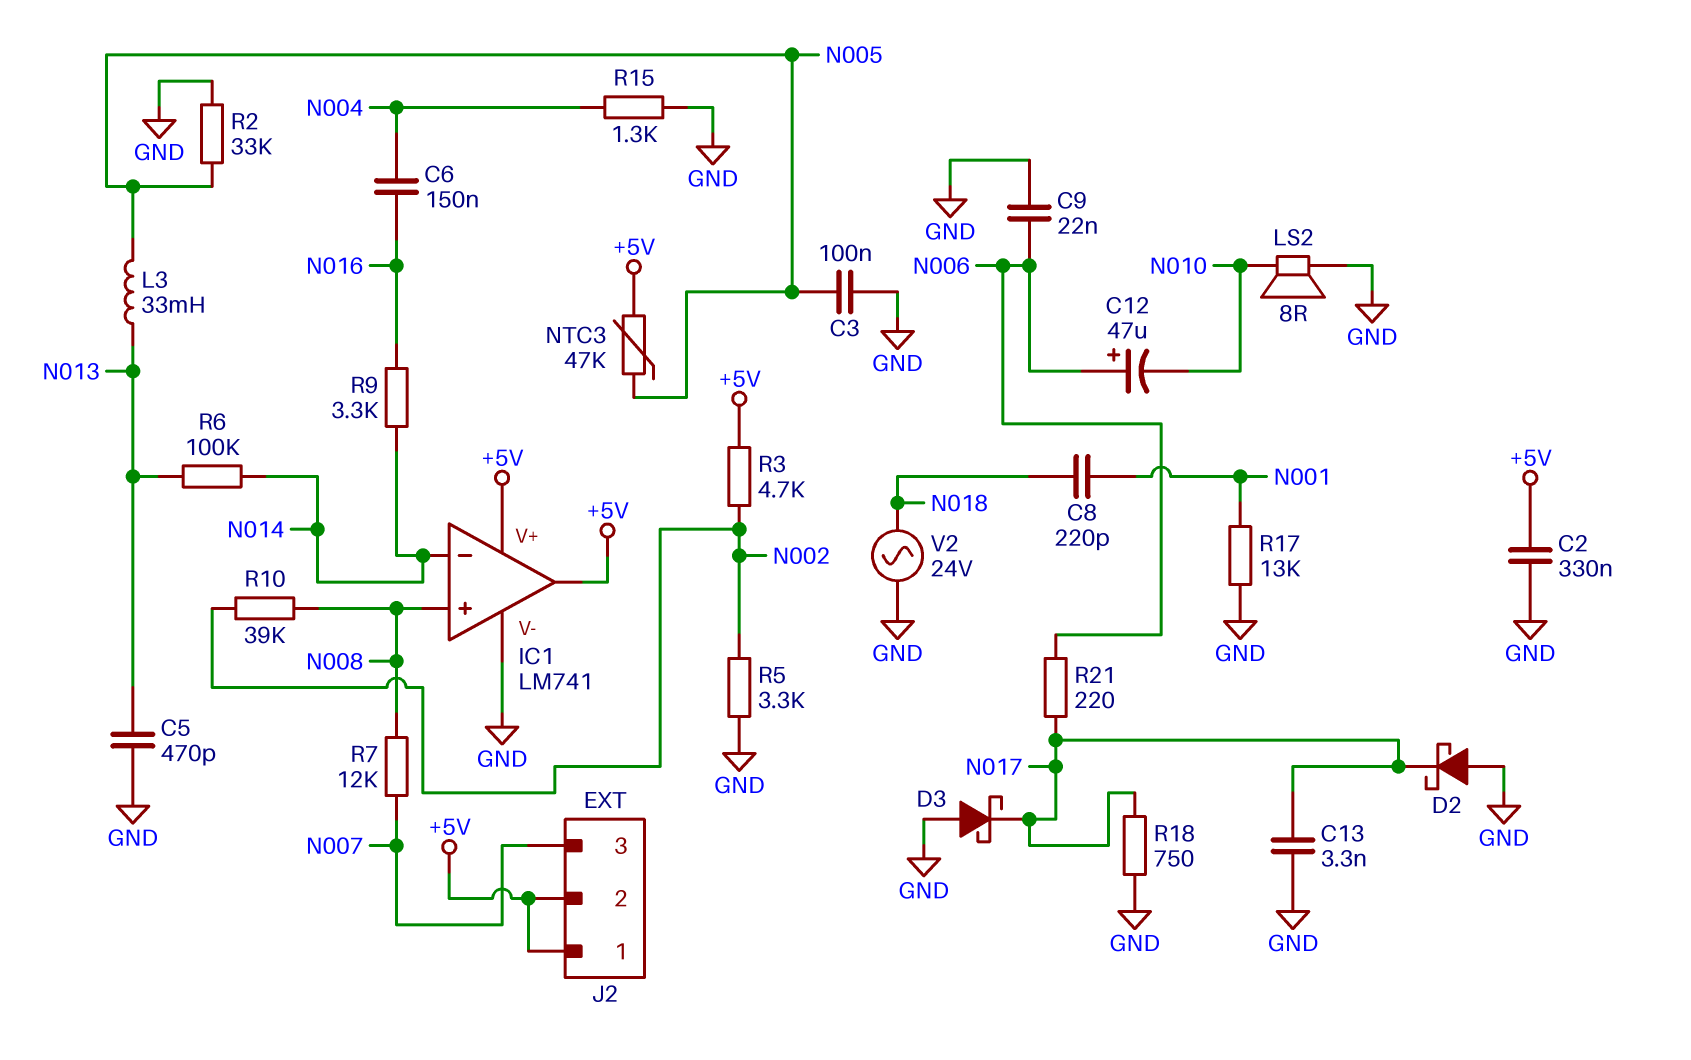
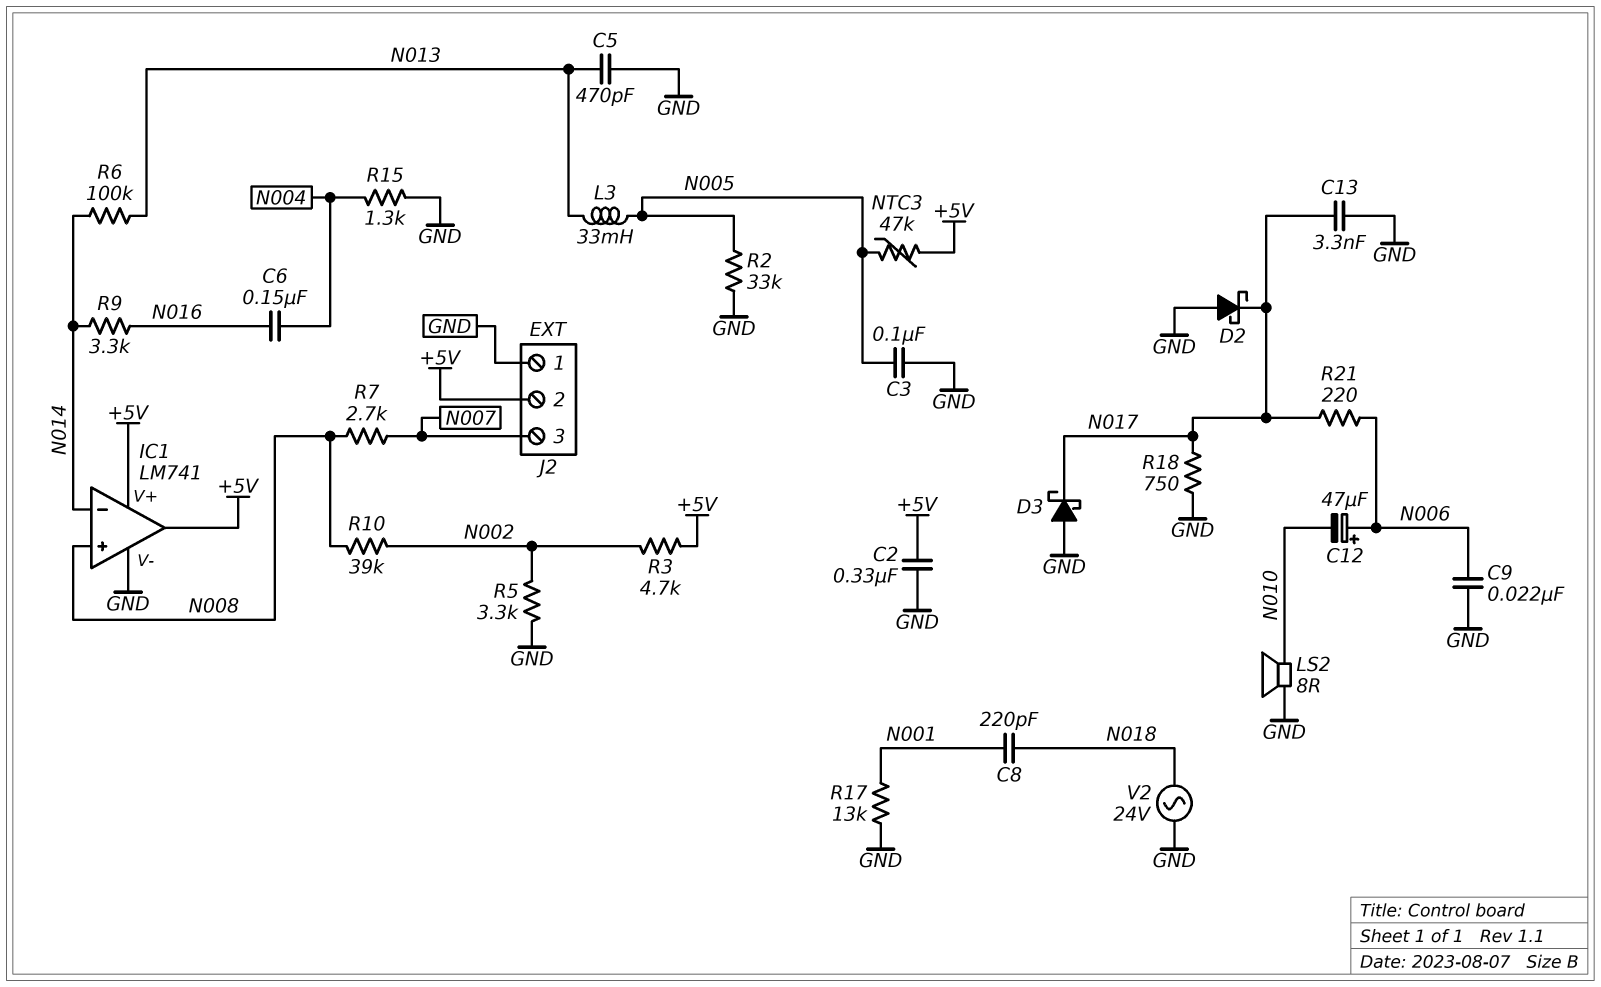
J2 pin 1: +5V -> GND
R7: 12k (N007, N008) -> 2.7k (N007, N008)

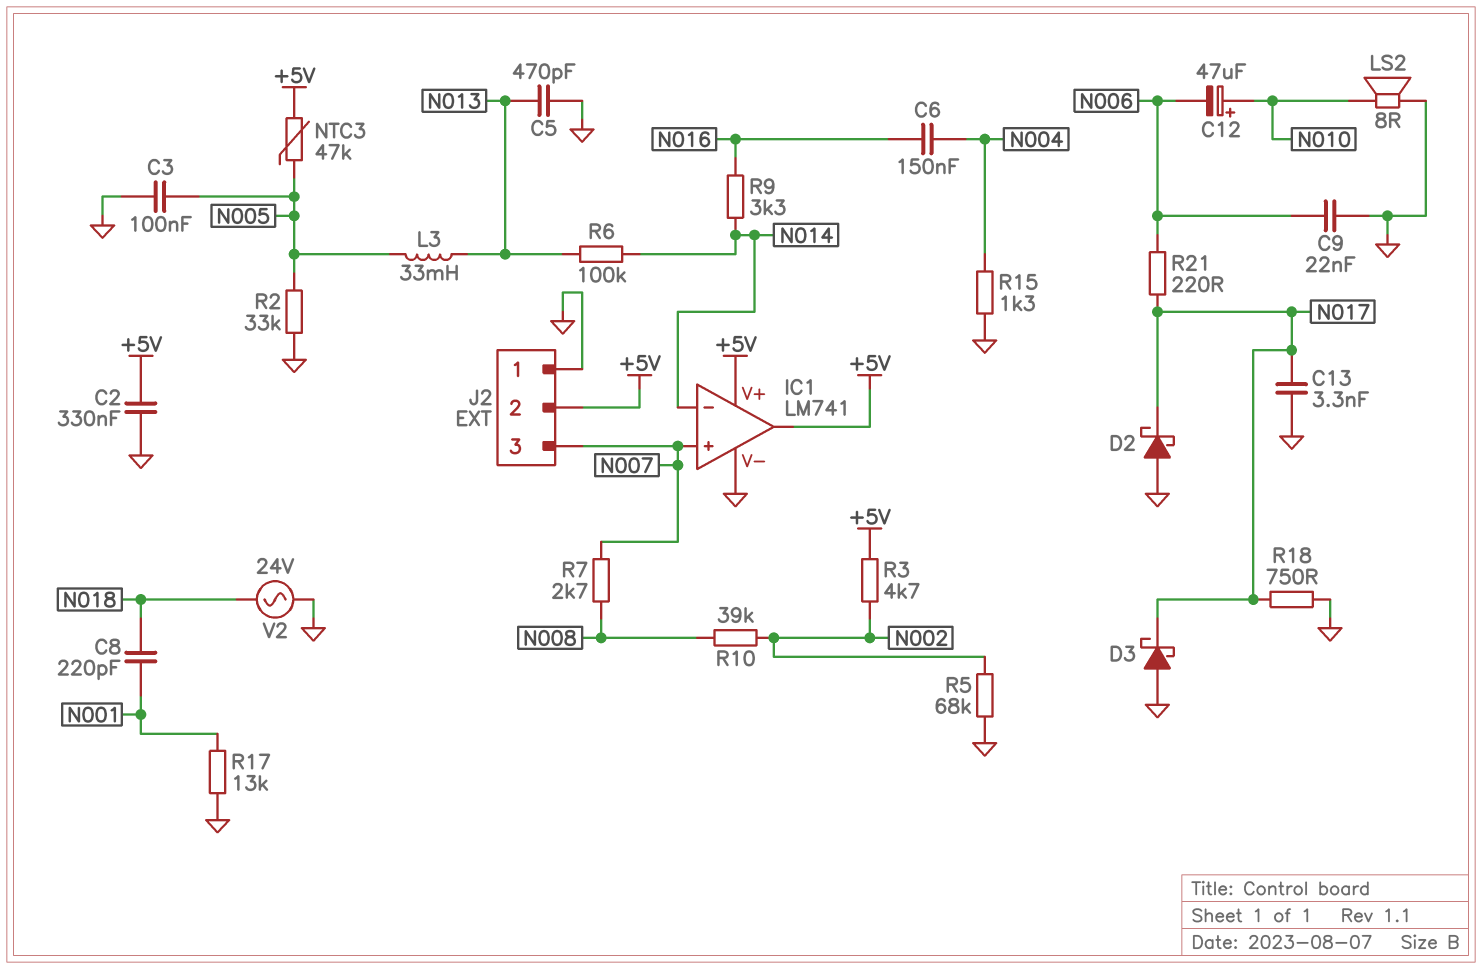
C12: 47uF (plus N006, minus N010) -> 47uF (plus N010, minus N006)
IC1 pin in+: N008 -> N007
R5: 3.3k (GND, N002) -> 68k (GND, N002)

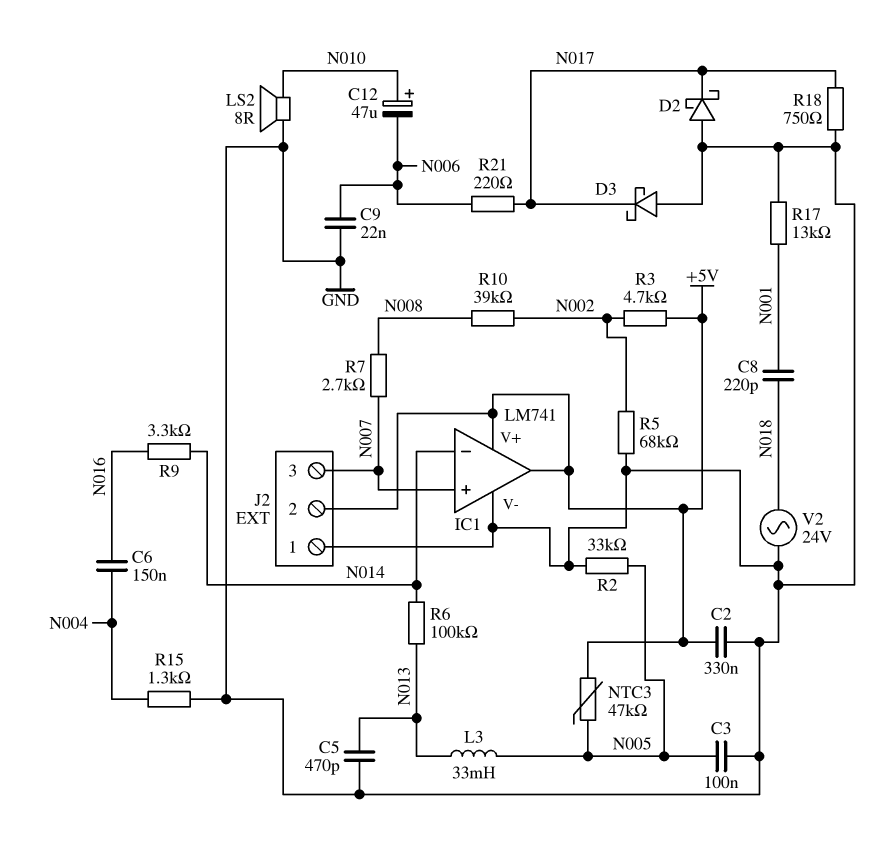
C13: 3.3nF (GND, N017) -> none

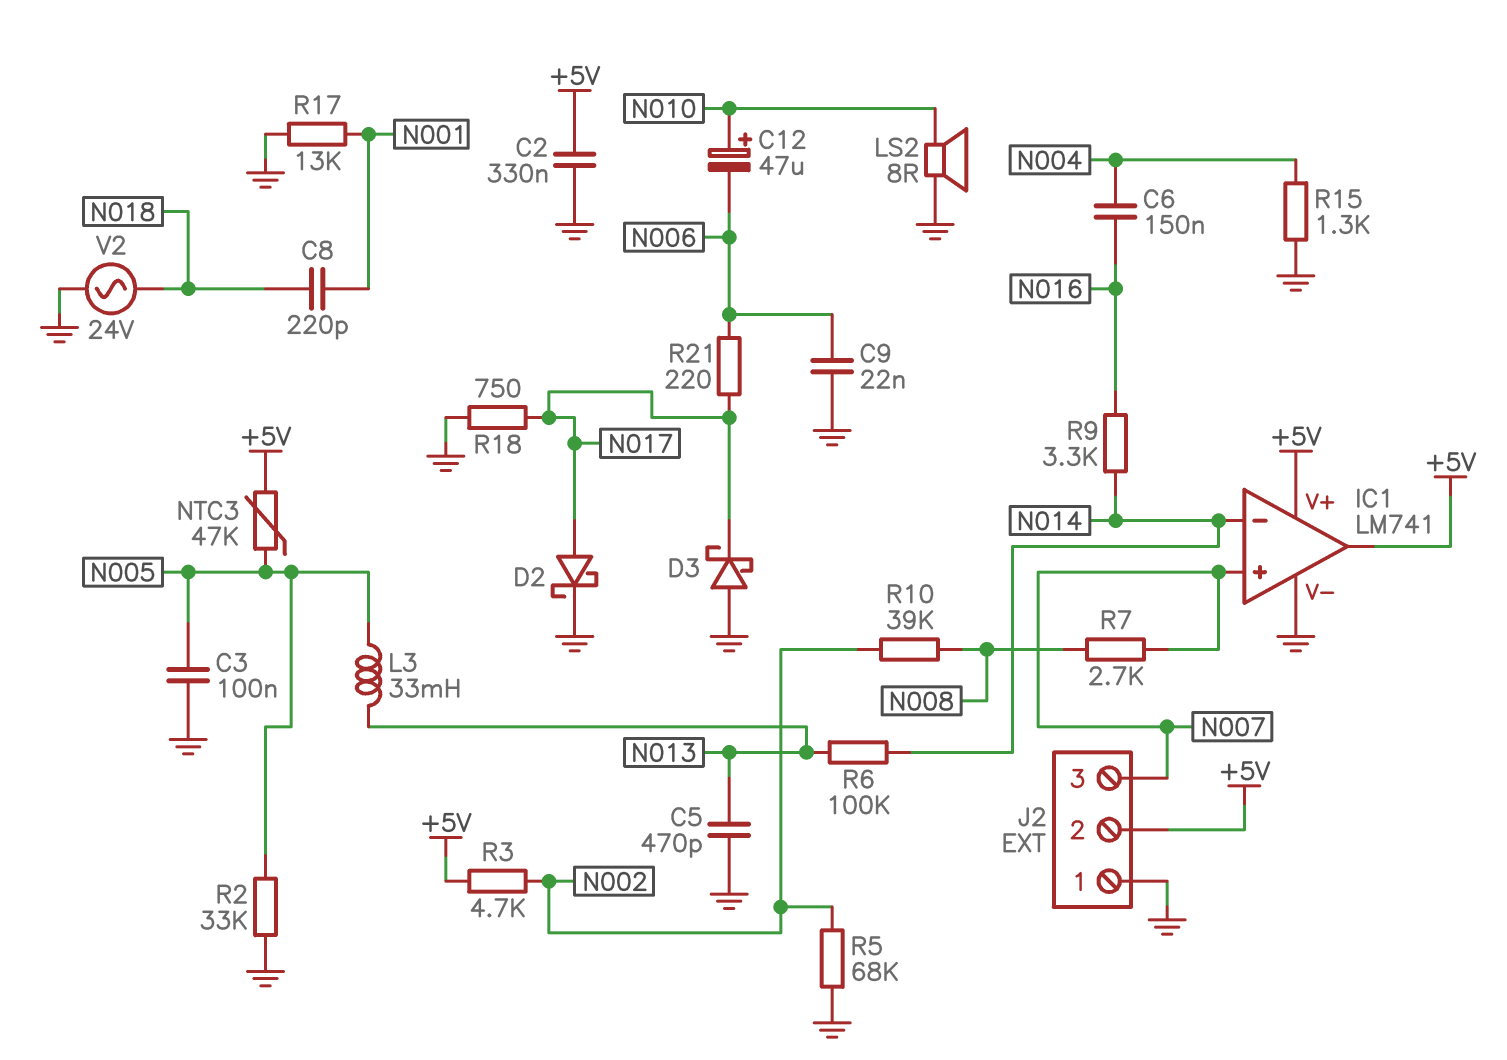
D2: schottky (A GND, K N017) -> schottky (A N017, K GND)

